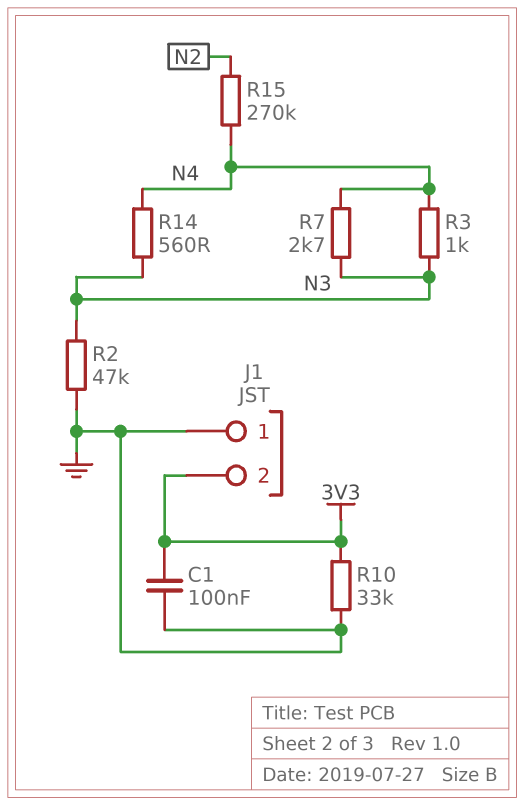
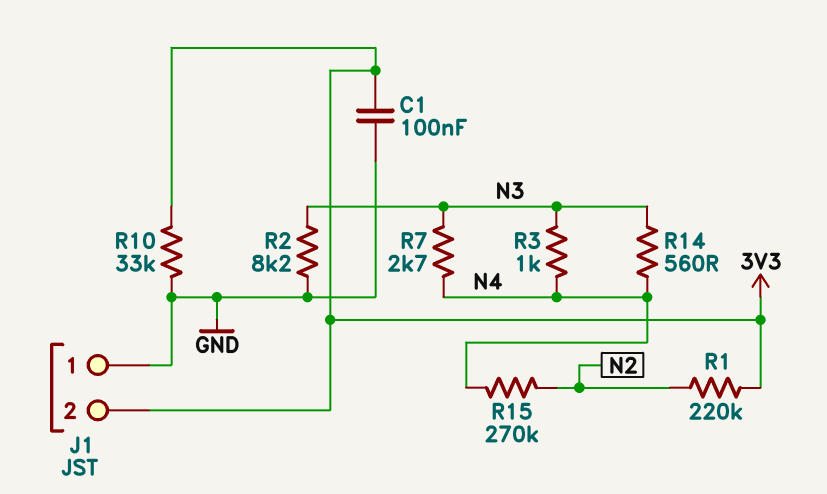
R1: none -> 220k (3V3, N2)
R2: 47k (GND, N3) -> 8.2k (GND, N3)

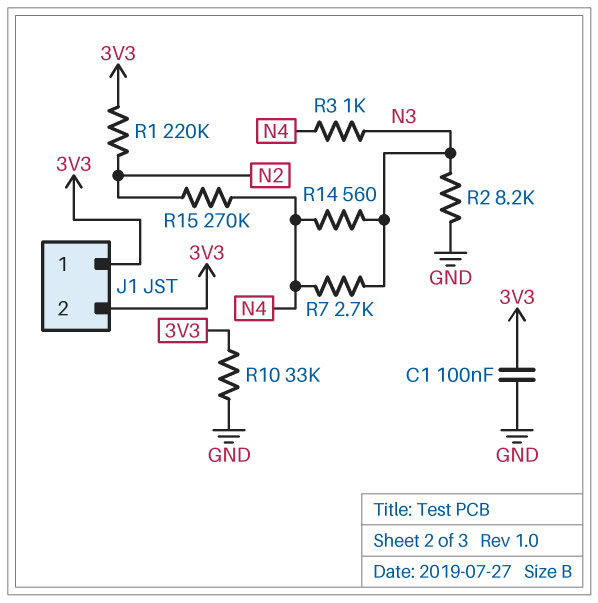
J1 pin 1: GND -> 3V3

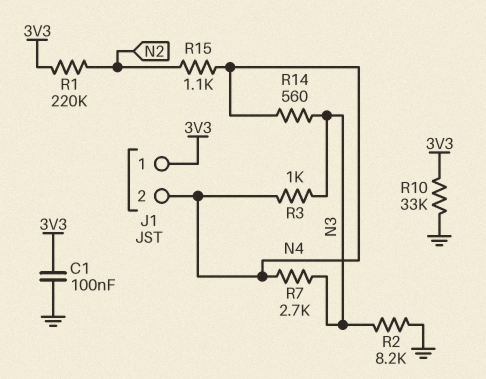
J1 pin 2: 3V3 -> N4
R15: 270k (N2, N4) -> 1.1k (N2, N4)

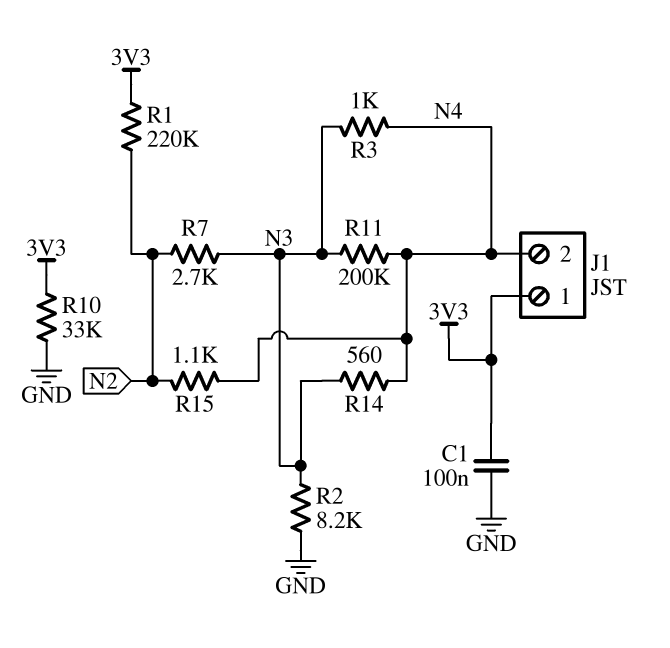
R7: 2.7k (N3, N4) -> 2.7k (N2, N3)
R11: none -> 200k (N3, N4)

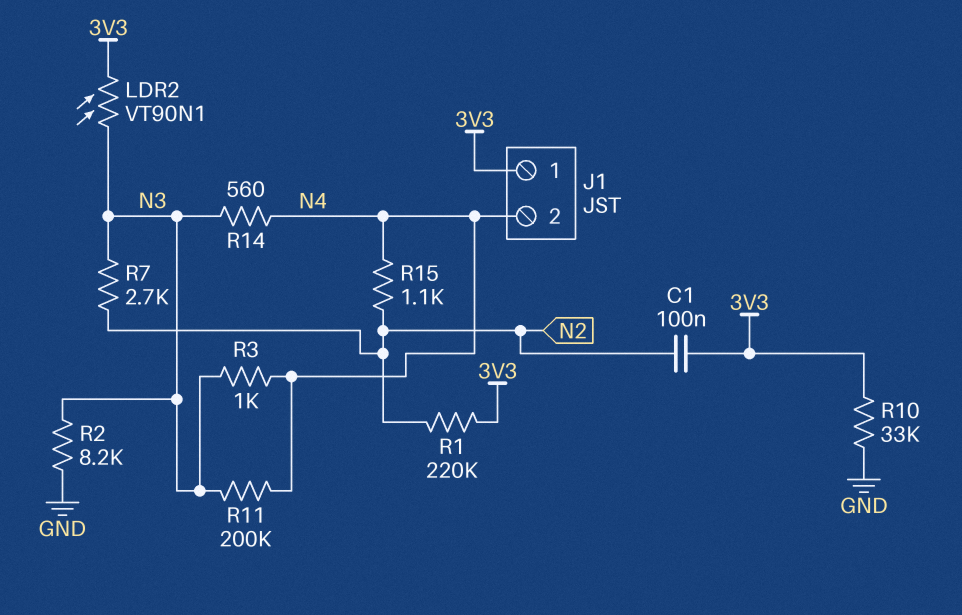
C1: 100nF (3V3, GND) -> 100nF (3V3, N2)
LDR2: none -> VT90N1 (3V3, N3)

